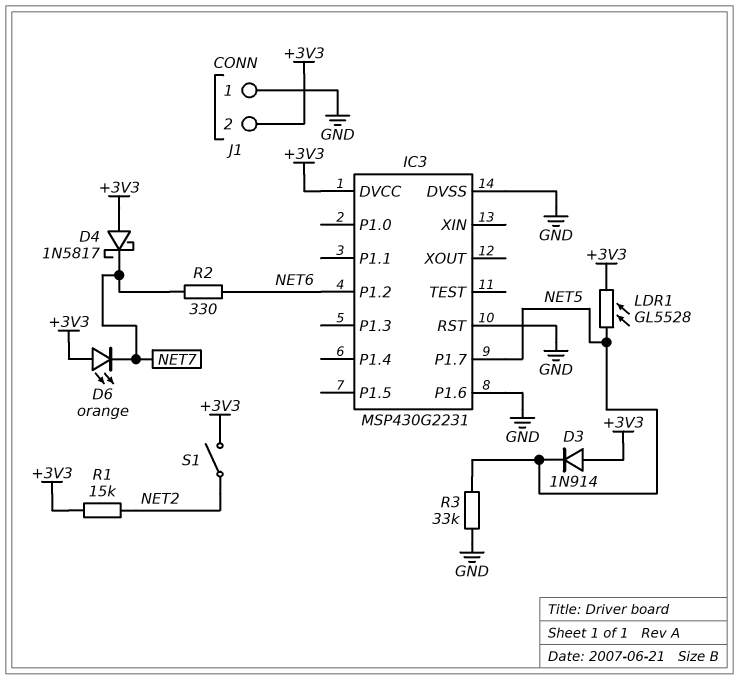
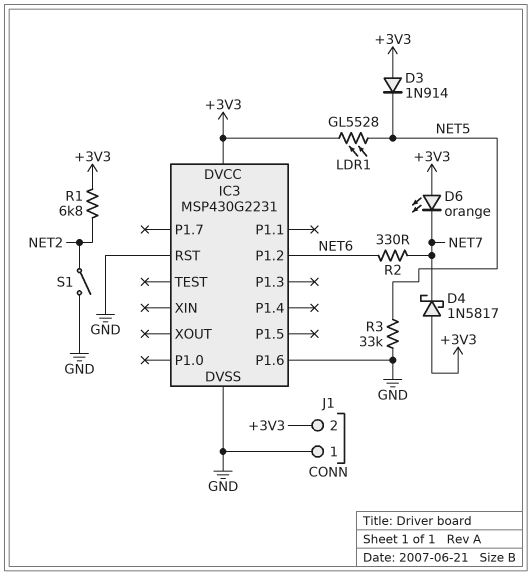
IC3 pin P1.7: NET5 -> none
R1: 15k (+3V3, NET2) -> 6.8k (+3V3, NET2)
S1: switch (+3V3, NET2) -> switch (GND, NET2)

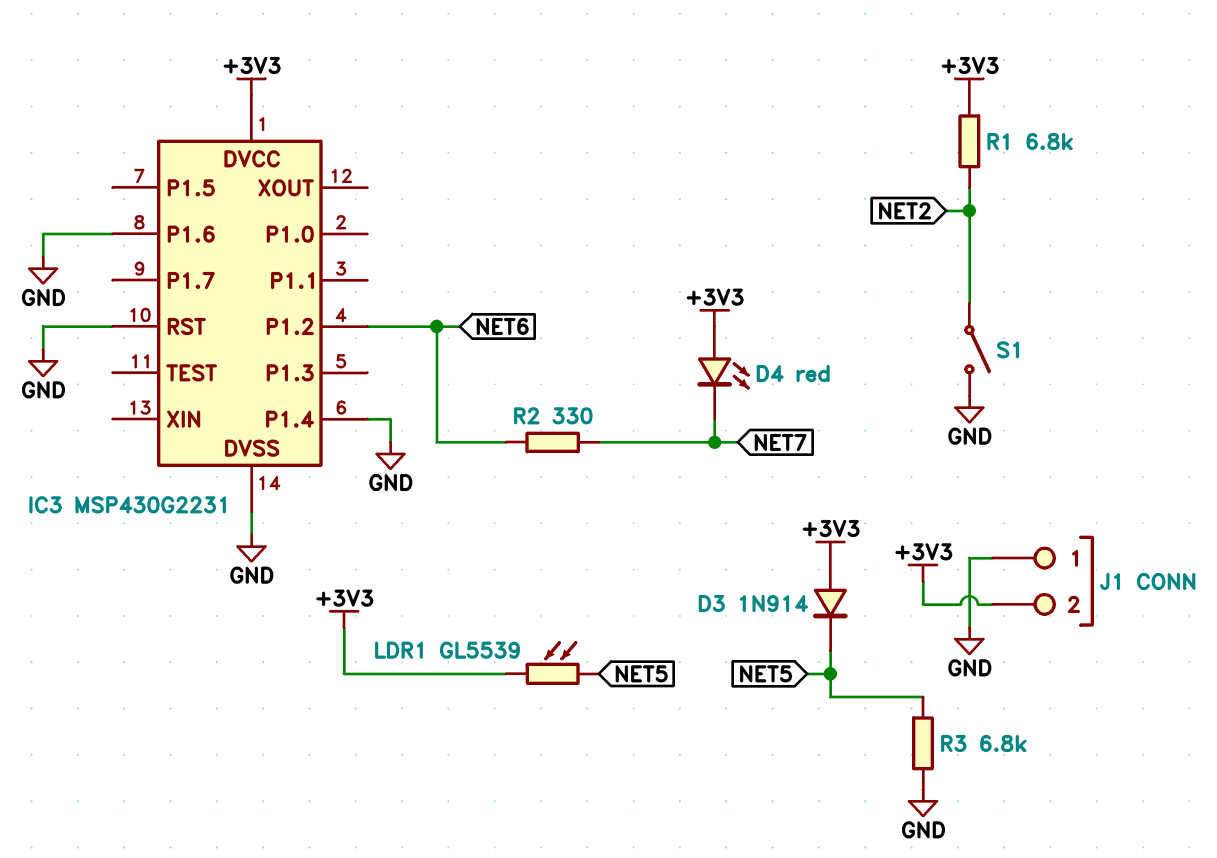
D4: schottky 1N5817 (A +3V3, K NET7) -> LED red (A +3V3, K NET7)
D6: LED orange (A +3V3, K NET7) -> none
IC3 pin P1.4: none -> GND
LDR1: GL5528 (+3V3, NET5) -> GL5539 (+3V3, NET5)
R3: 33k (GND, NET5) -> 6.8k (GND, NET5)

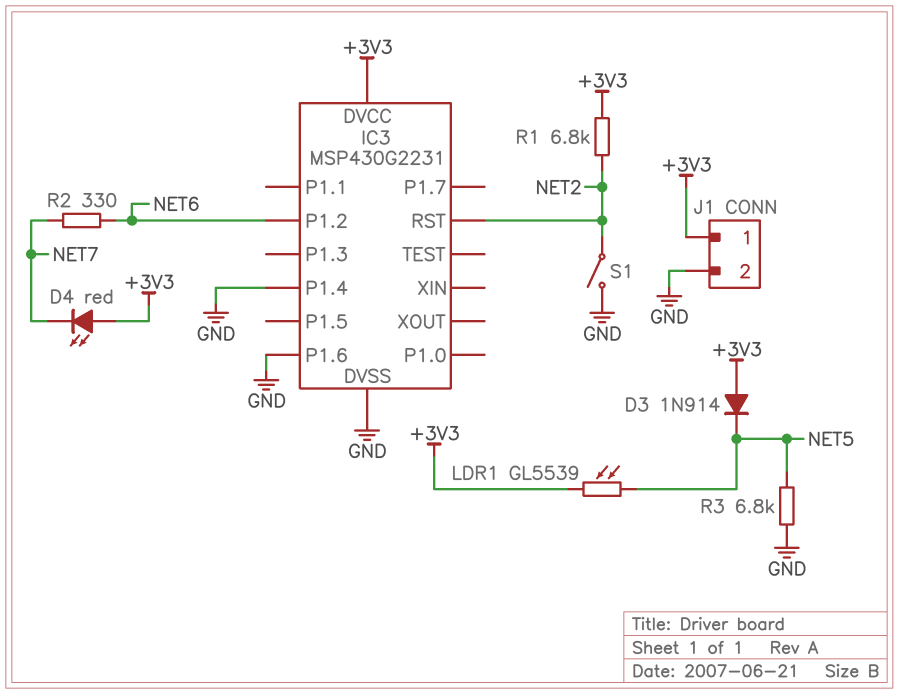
IC3 pin RST: GND -> NET2
J1 pin 1: GND -> +3V3
J1 pin 2: +3V3 -> GND

